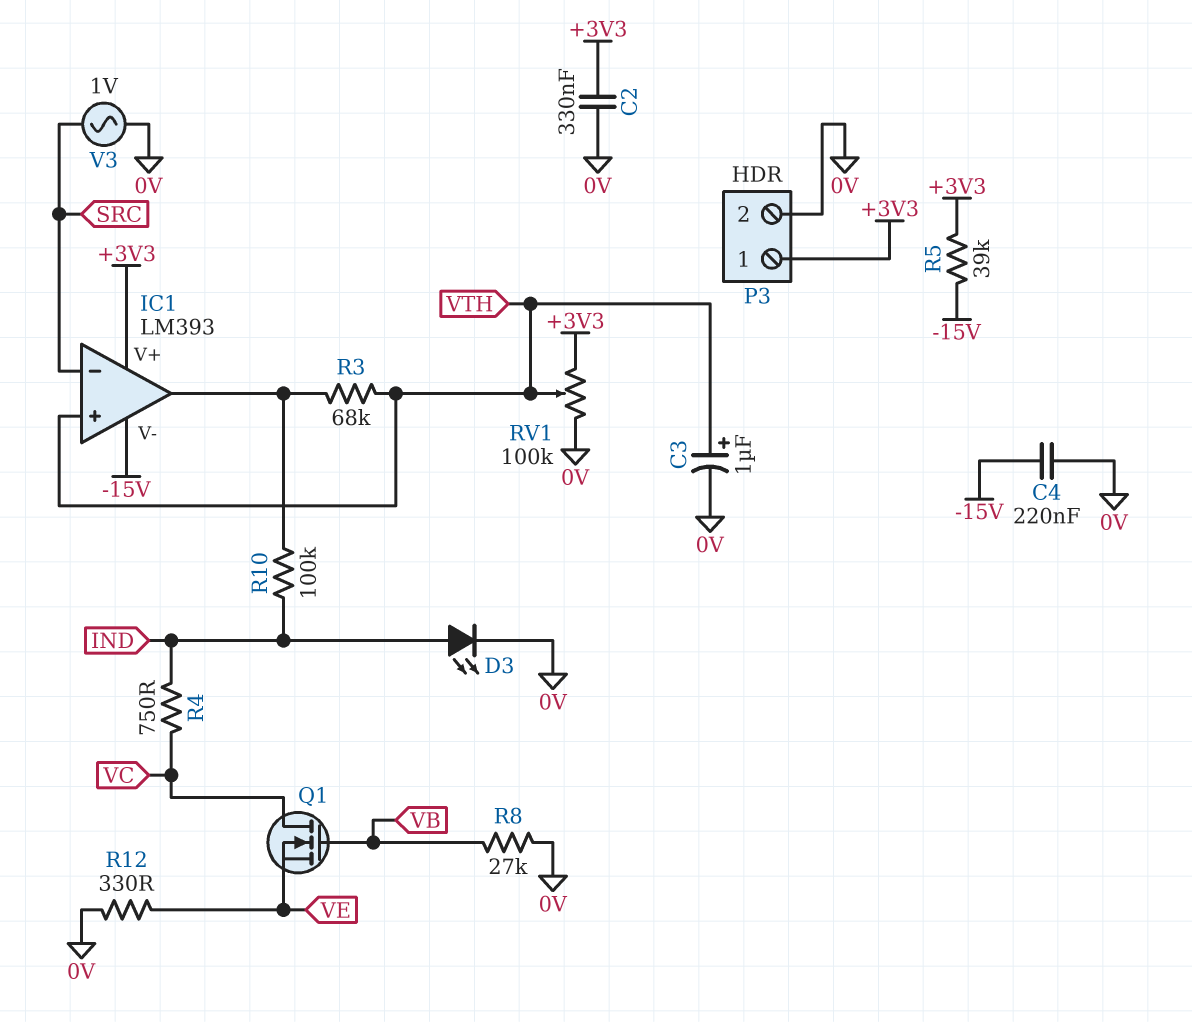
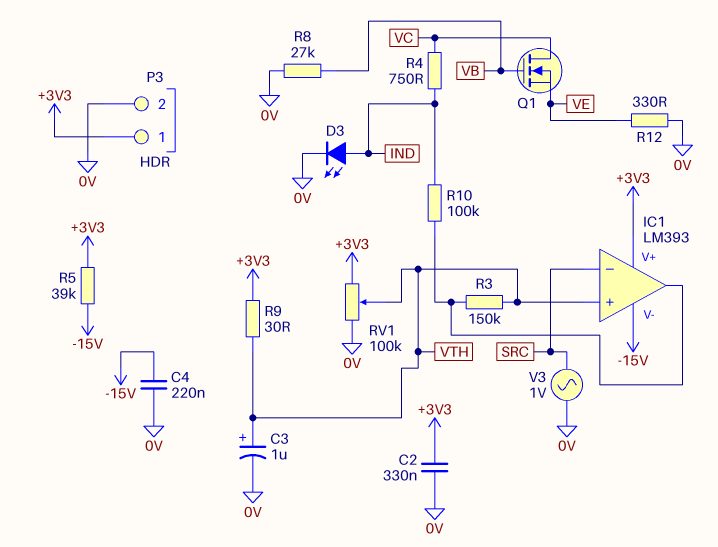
R3: 68k (IC1/out, VTH) -> 150k (IC1/out, VTH)
R9: none -> 30 (+3V3, VTH)

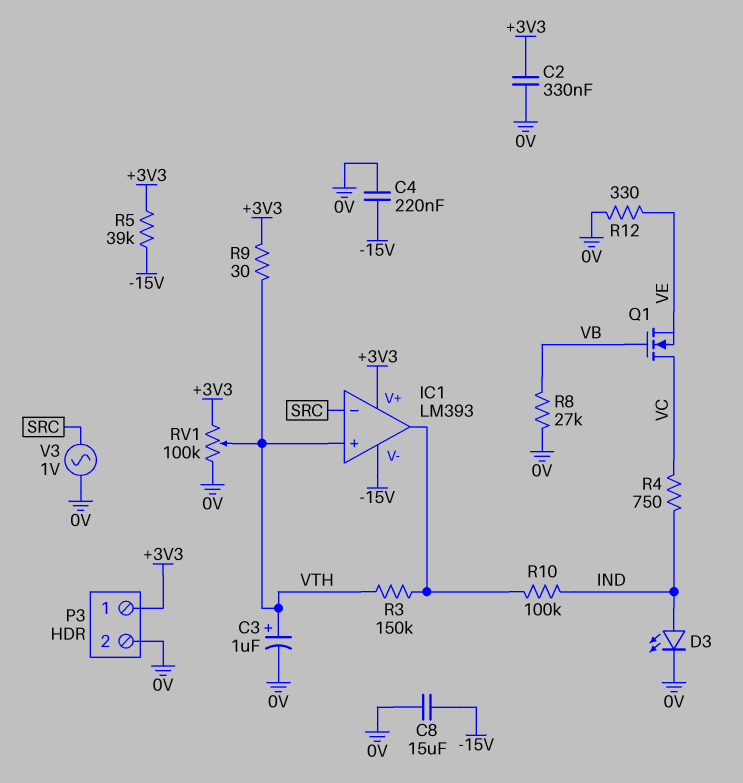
C8: none -> 15uF (-15V, 0V)

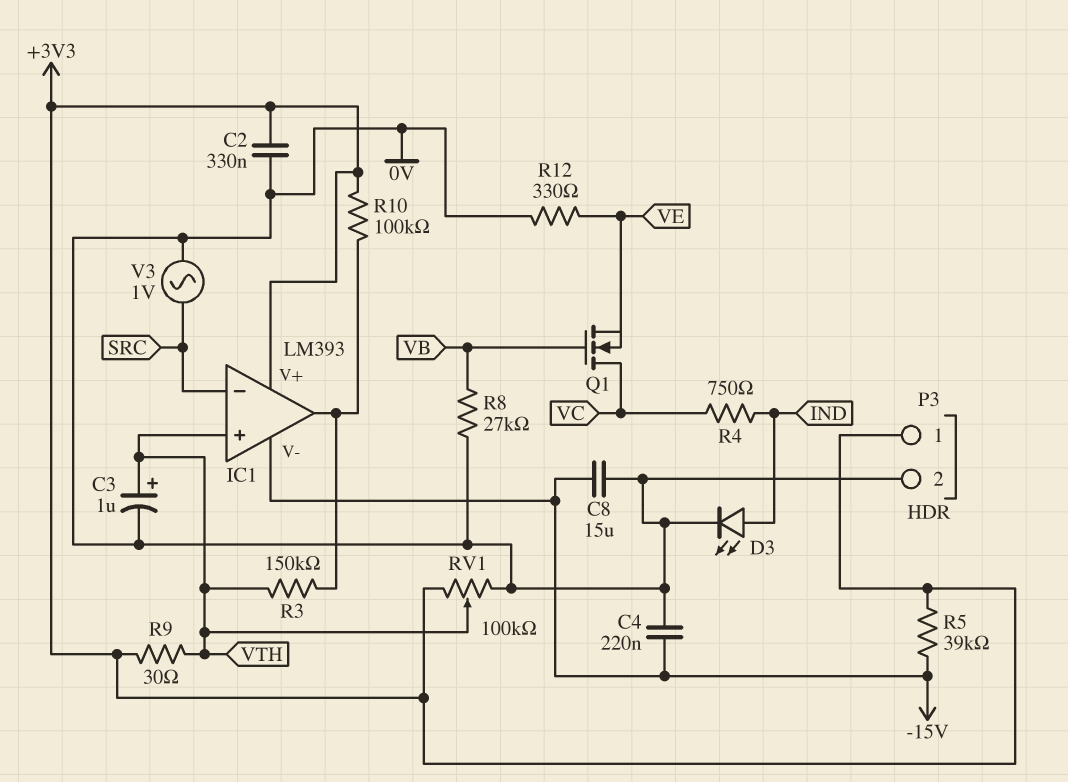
R10: 100k (IC1/out, IND) -> 100k (+3V3, IC1/out)

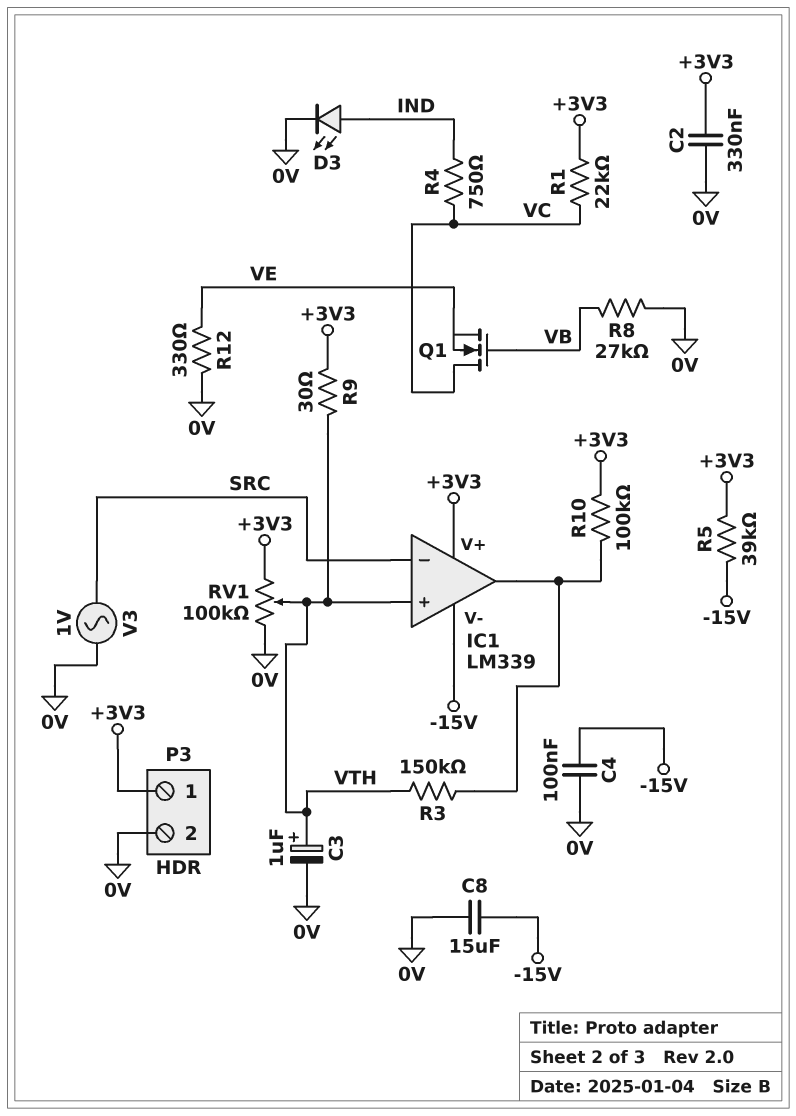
C4: 220nF (-15V, 0V) -> 100nF (-15V, 0V)
IC1: LM393 -> LM339
R1: none -> 22k (+3V3, VC)

